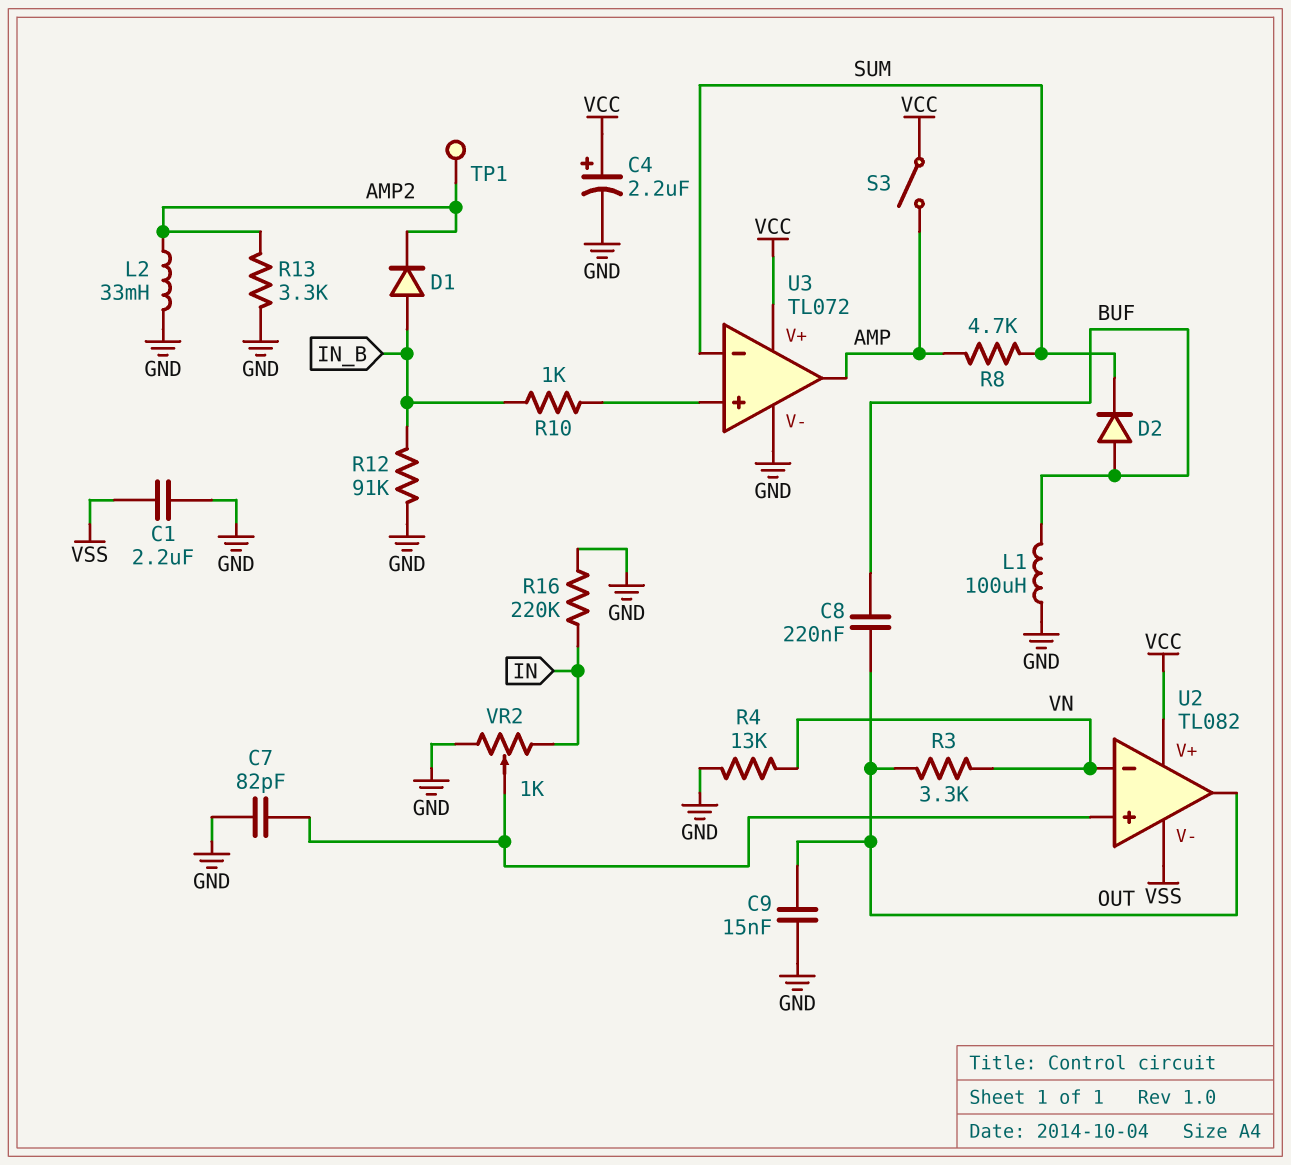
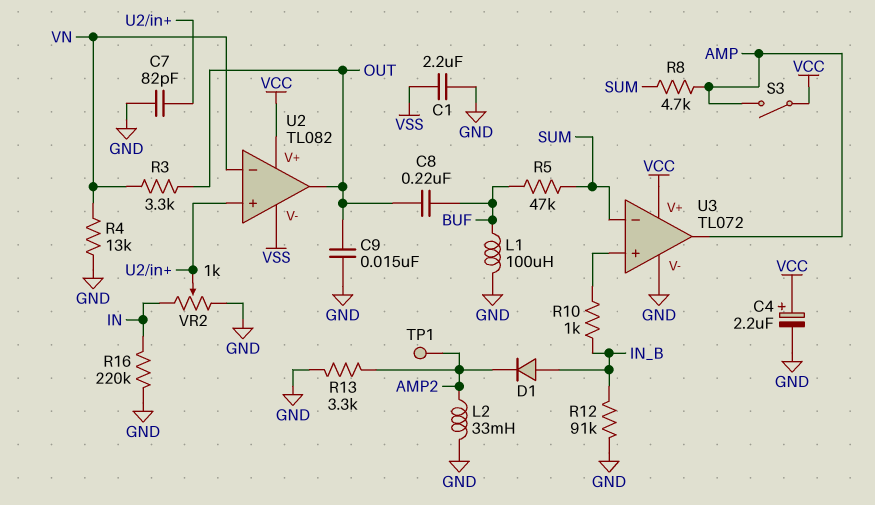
D2: diode (A BUF, K SUM) -> none
R5: none -> 47k (BUF, SUM)

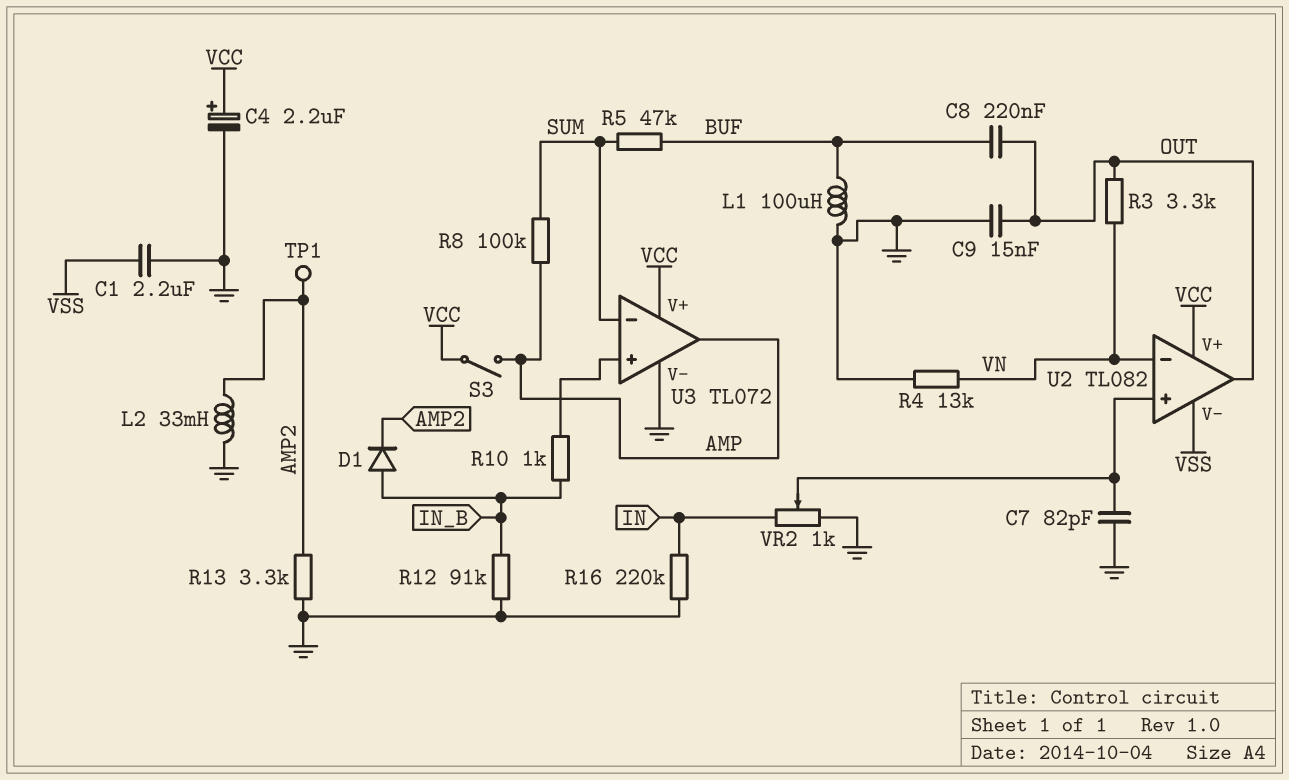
R8: 4.7k (AMP, SUM) -> 100k (AMP, SUM)

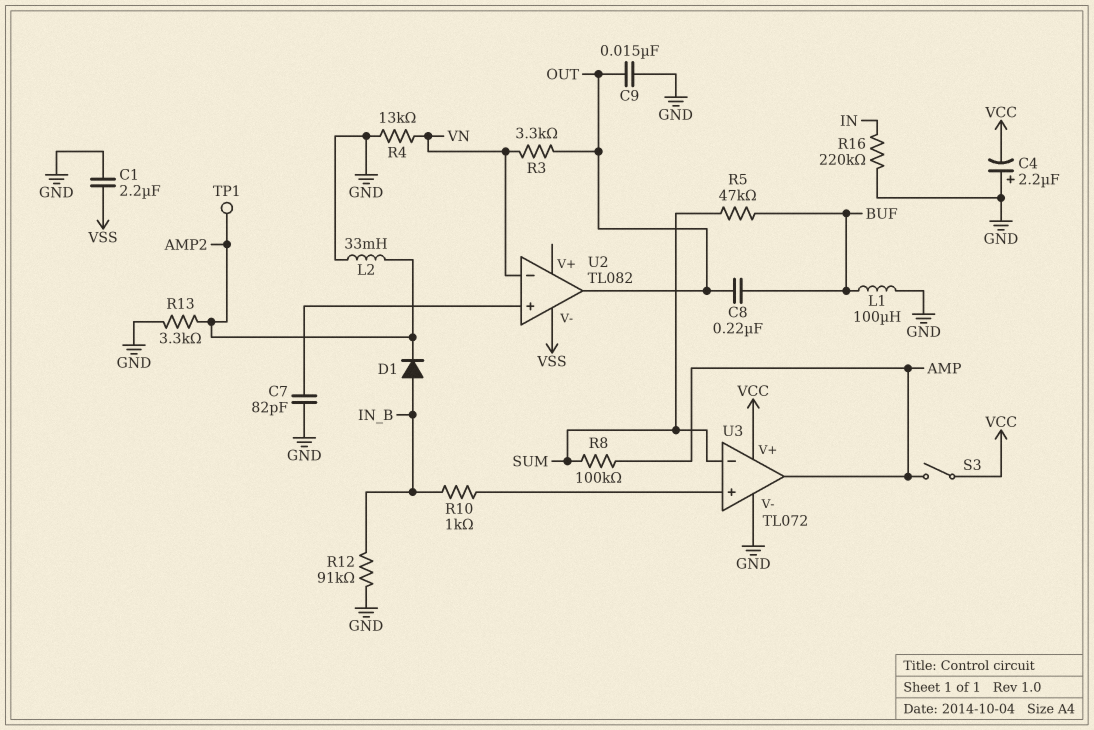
C4: 2.2uF (plus VCC, minus GND) -> 2.2uF (plus GND, minus VCC)
U2 pin V+: VCC -> none
VR2: 1k (GND, IN, wiper U2/in+) -> none

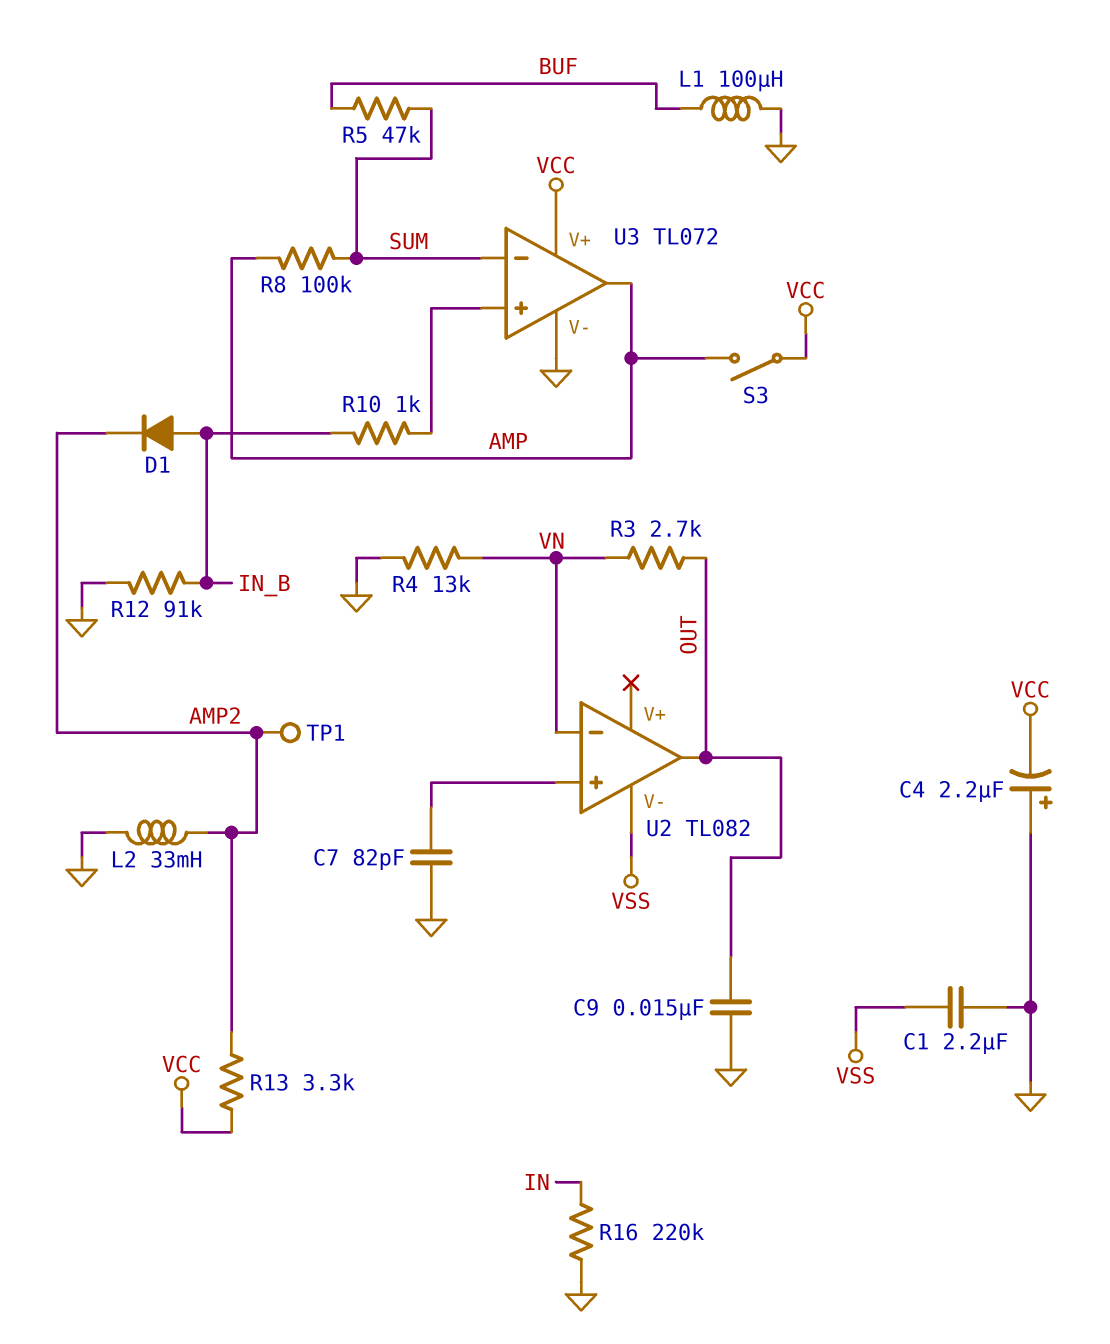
C8: 220nF (BUF, OUT) -> none
R3: 3.3k (OUT, VN) -> 2.7k (OUT, VN)
R13: 3.3k (AMP2, GND) -> 3.3k (AMP2, VCC)

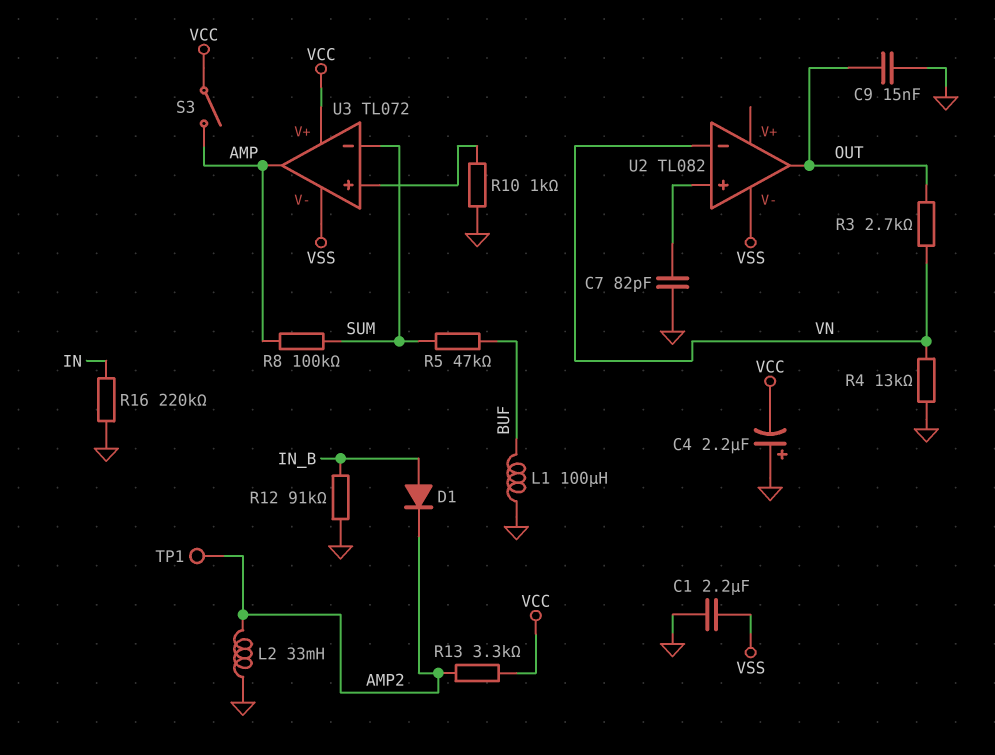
R10: 1k (IN_B, U3/in+) -> 1k (GND, U3/in+)
U3 pin V-: GND -> VSS

